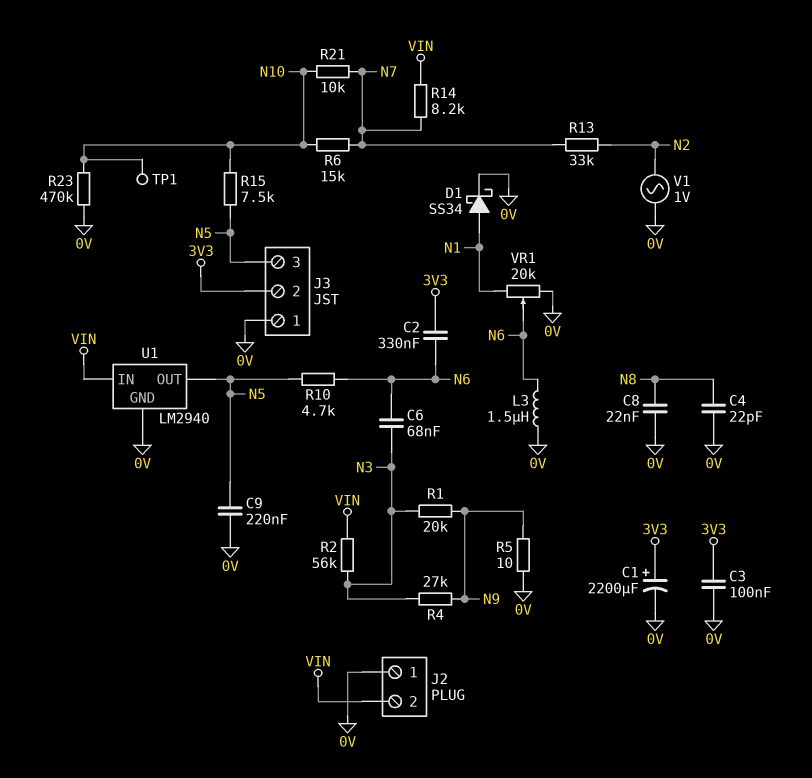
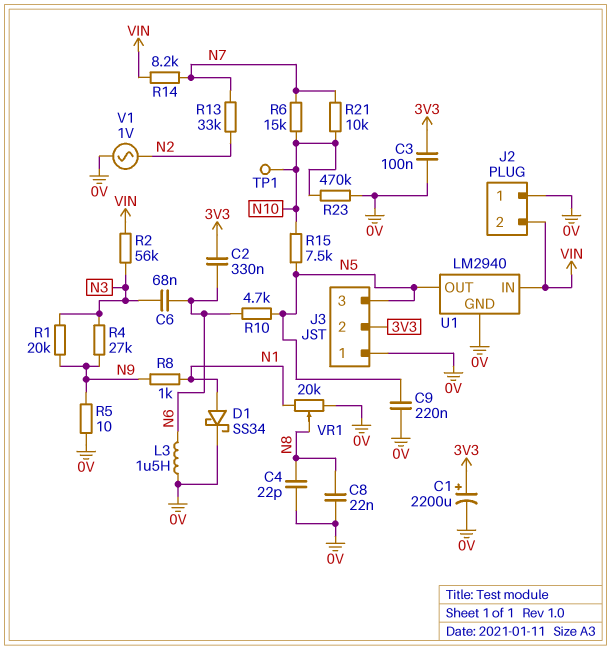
R8: none -> 1k (N1, N9)
VR1: 20k (0V, N1, wiper N6) -> 20k (0V, N1, wiper N8)

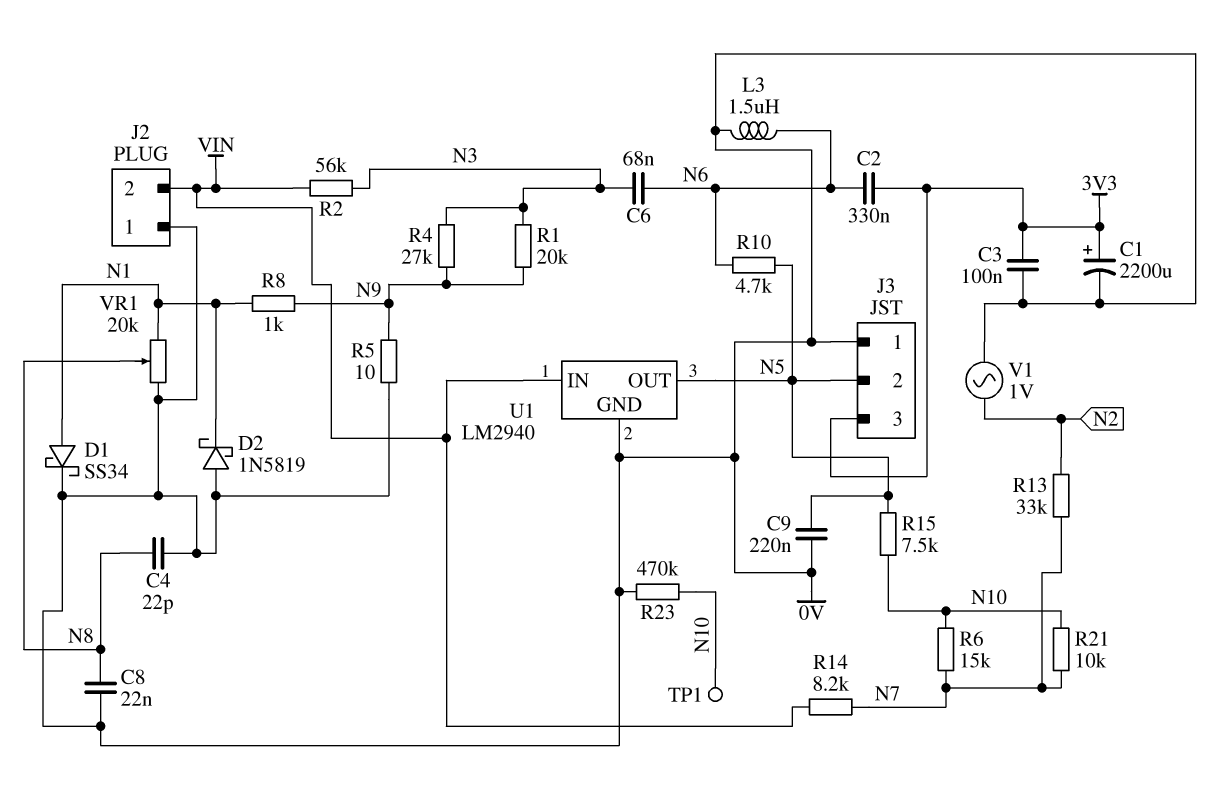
D2: none -> schottky 1N5819 (A 0V, K N1)
J3 pin 2: 3V3 -> N5
J3 pin 3: N5 -> 3V3

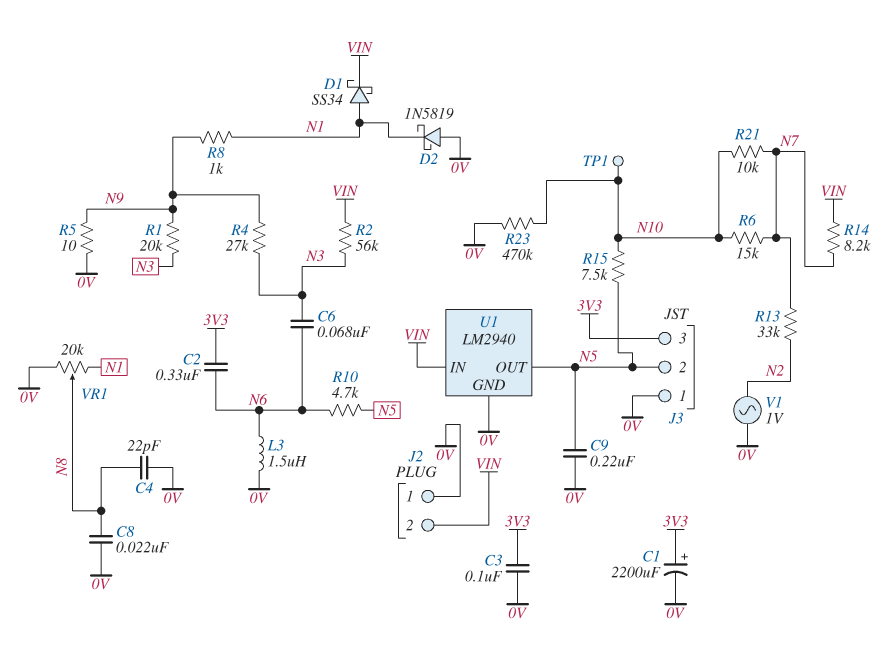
D1: schottky SS34 (A N1, K 0V) -> schottky SS34 (A N1, K VIN)

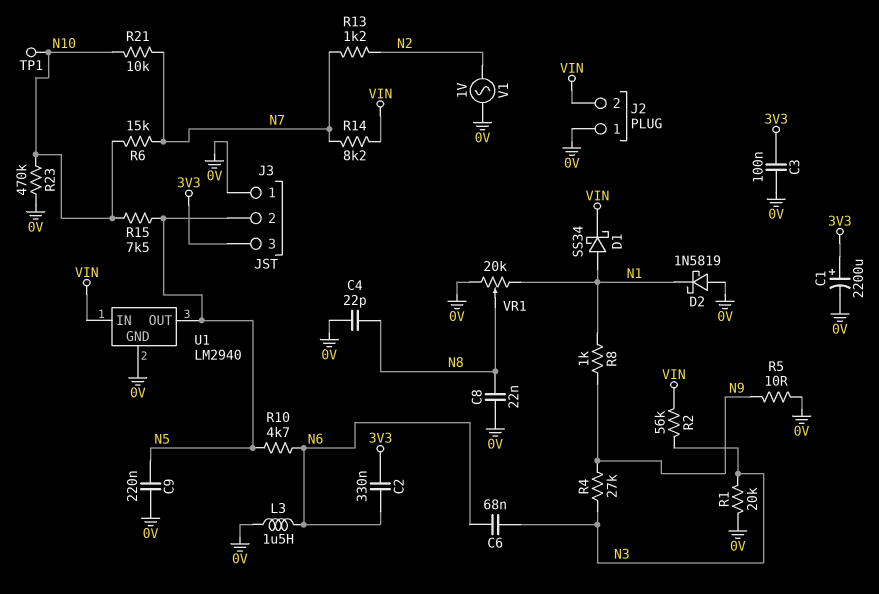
R1: 20k (N3, N9) -> 20k (0V, N3)
R13: 33k (N2, N7) -> 1.2k (N2, N7)

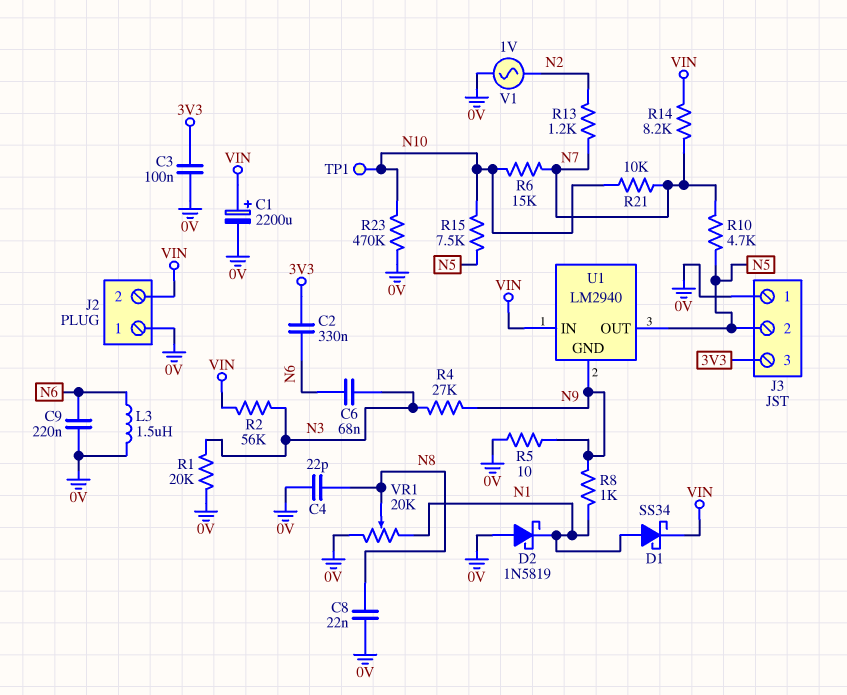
C1: 2200uF (plus 3V3, minus 0V) -> 2200uF (plus VIN, minus 0V)
C9: 220nF (0V, N5) -> 220nF (0V, N6)
R10: 4.7k (N5, N6) -> 4.7k (N5, N7)
U1 pin GND: 0V -> N9

